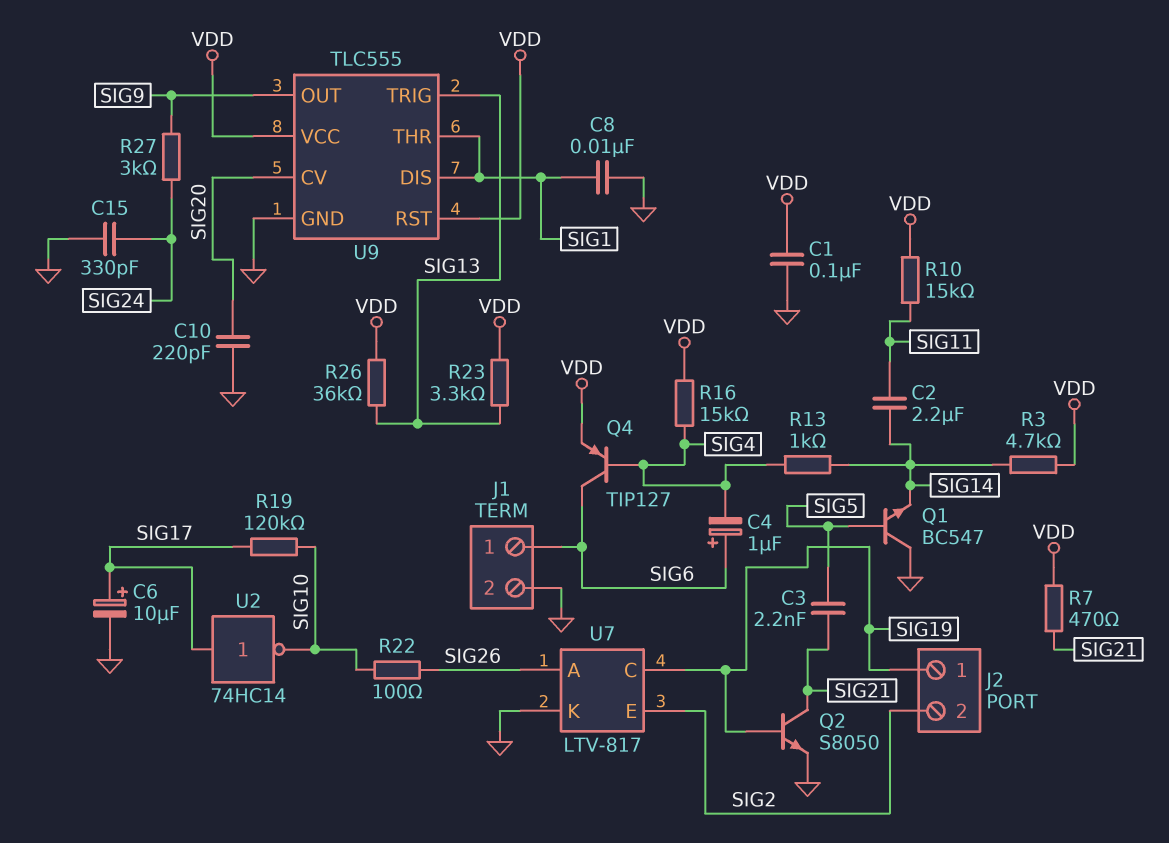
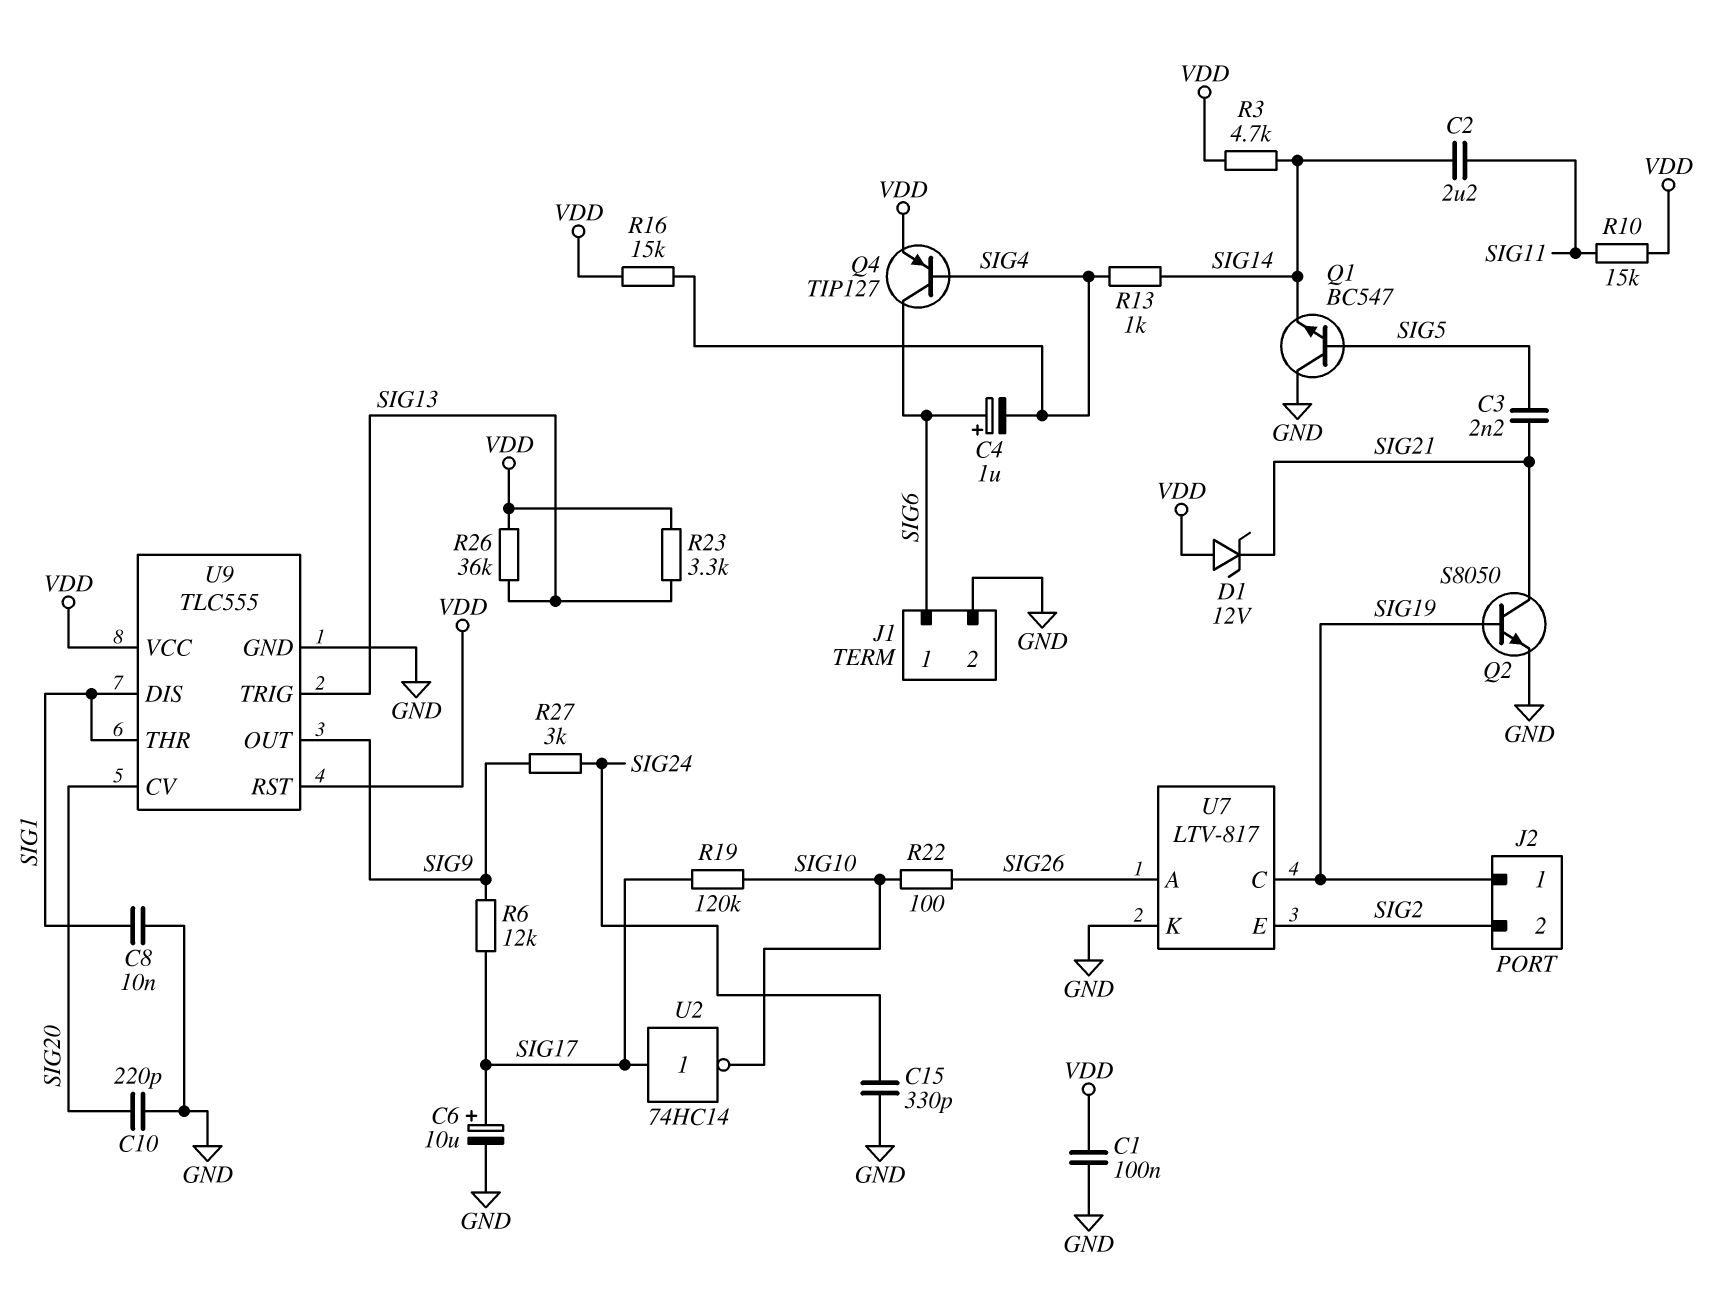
D1: none -> zener 12V (A VDD, K SIG21)
R6: none -> 12k (SIG9, SIG17)
R7: 470 (SIG21, VDD) -> none

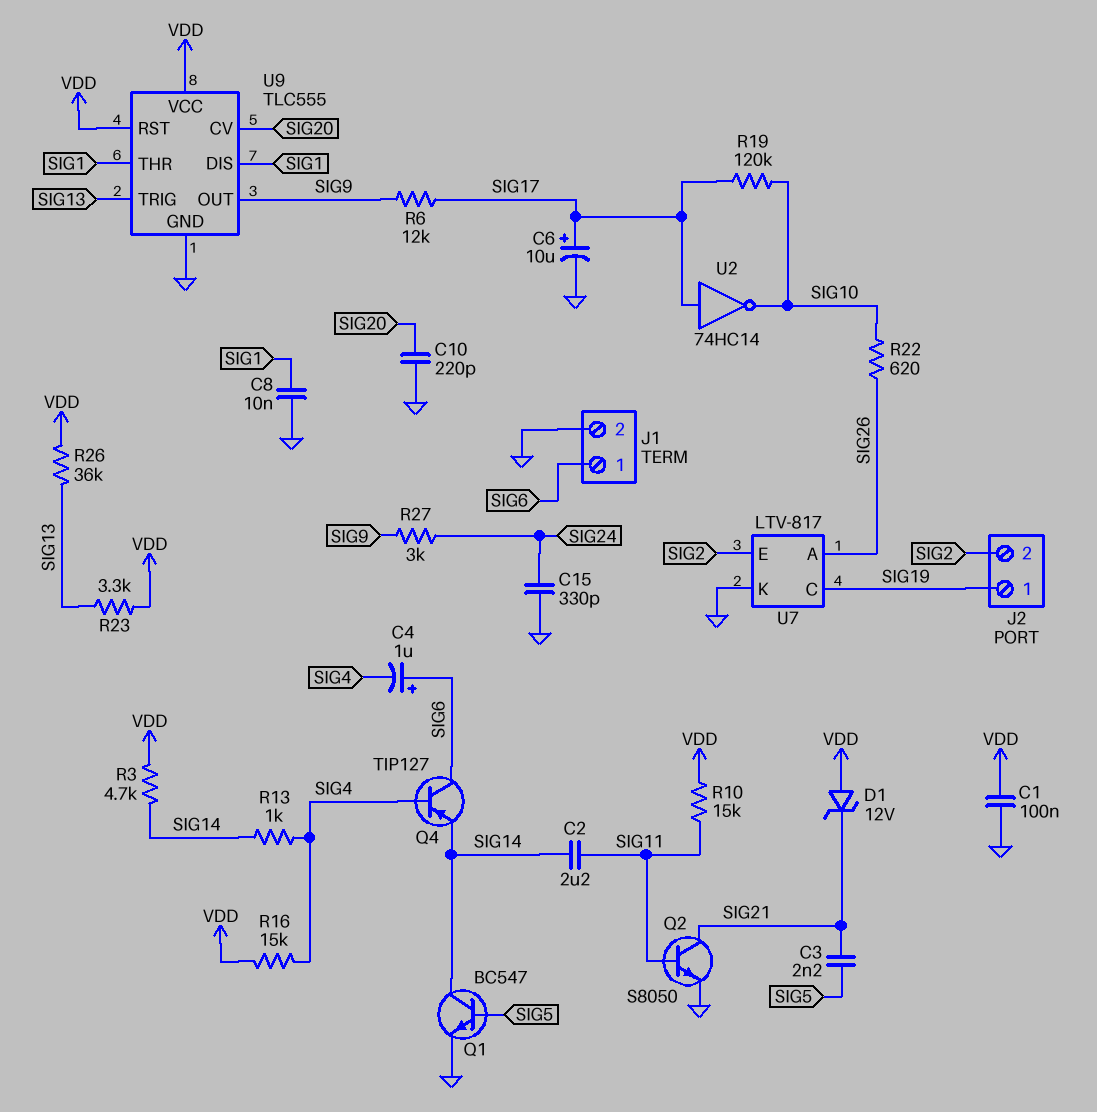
Q1: NPN BC547 (B SIG5, C GND, E SIG14) -> NPN BC547 (B SIG5, C SIG14, E GND)
Q2: NPN S8050 (B SIG19, C SIG21, E GND) -> NPN S8050 (B SIG11, C SIG21, E GND)
Q4: PNP TIP127 (B SIG4, C SIG6, E VDD) -> PNP TIP127 (B SIG4, C SIG6, E SIG14)
R22: 100 (SIG10, SIG26) -> 620 (SIG10, SIG26)

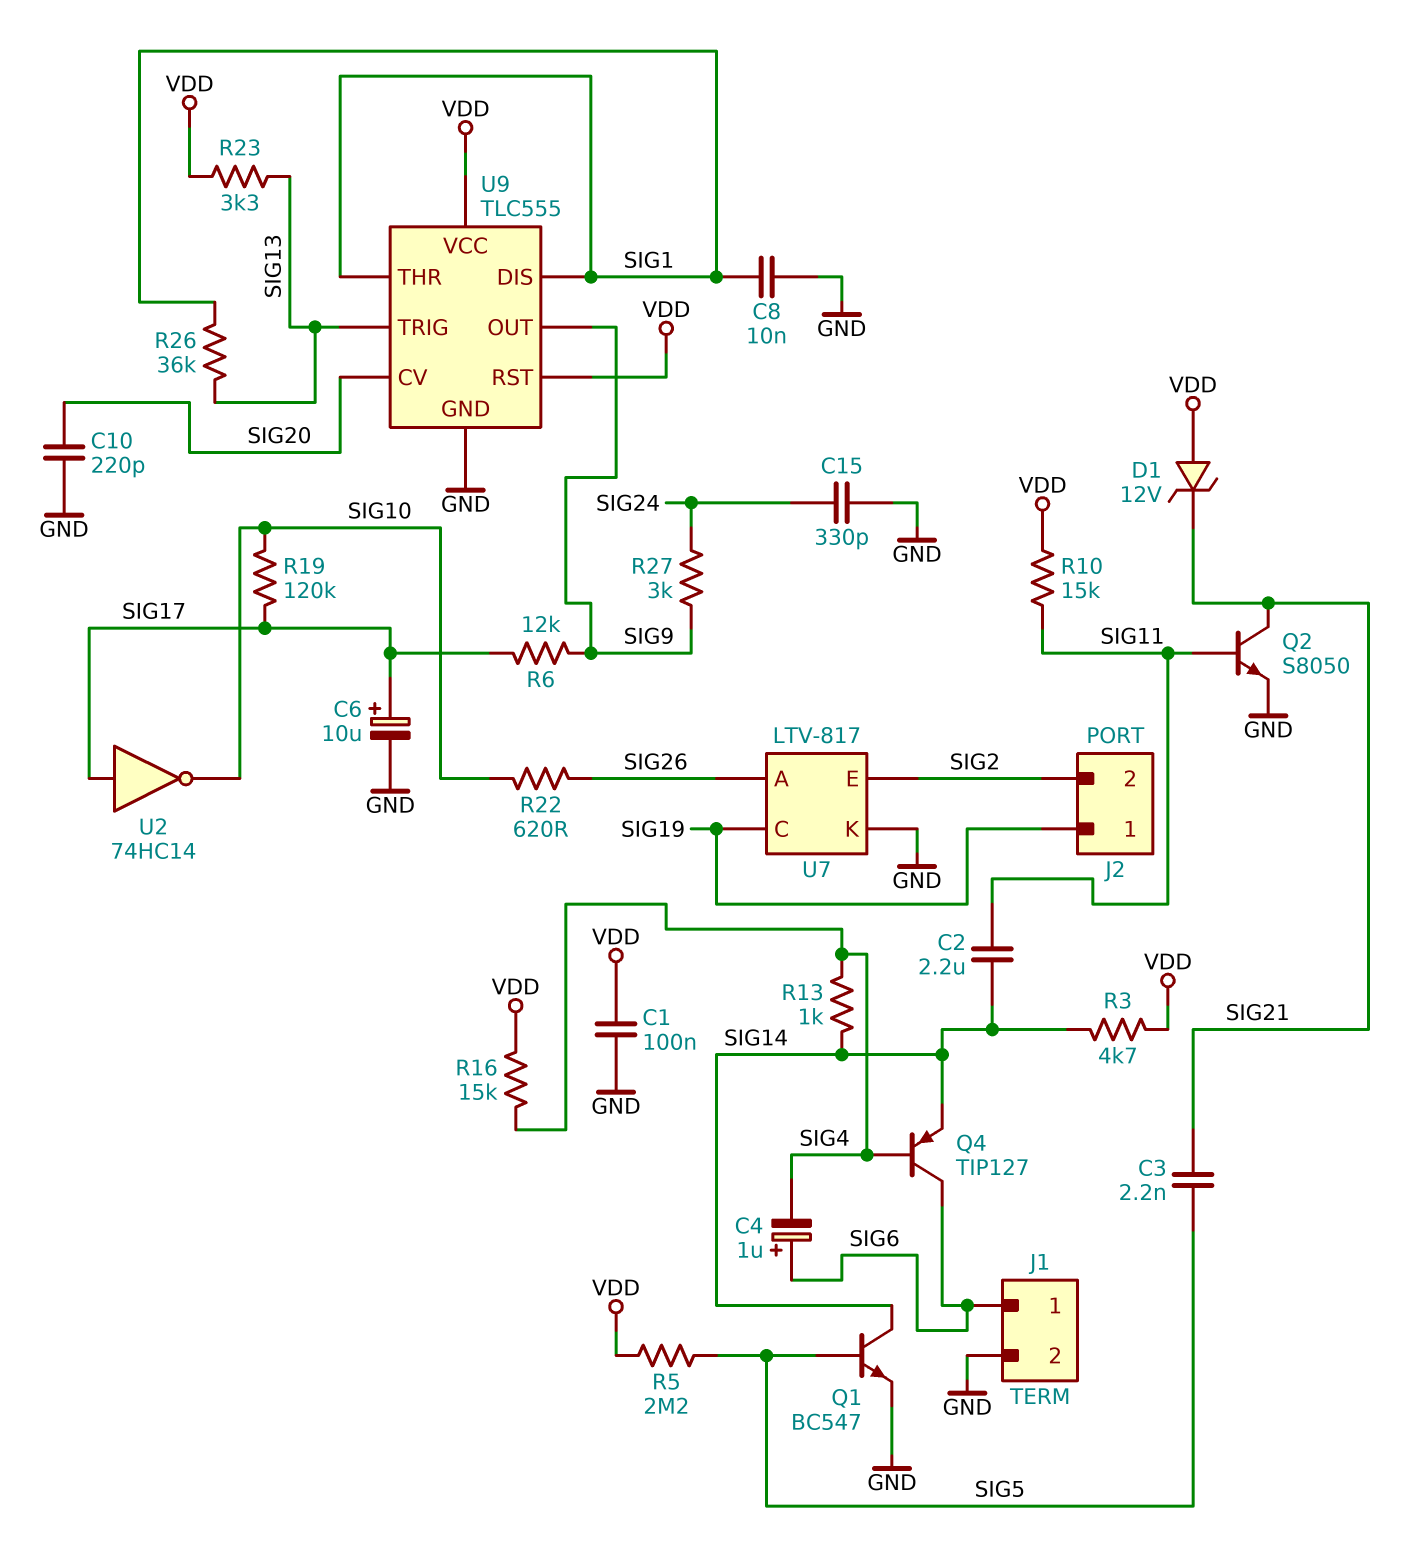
R5: none -> 2.2M (SIG5, VDD)
R26: 36k (SIG13, VDD) -> 36k (SIG1, SIG13)

